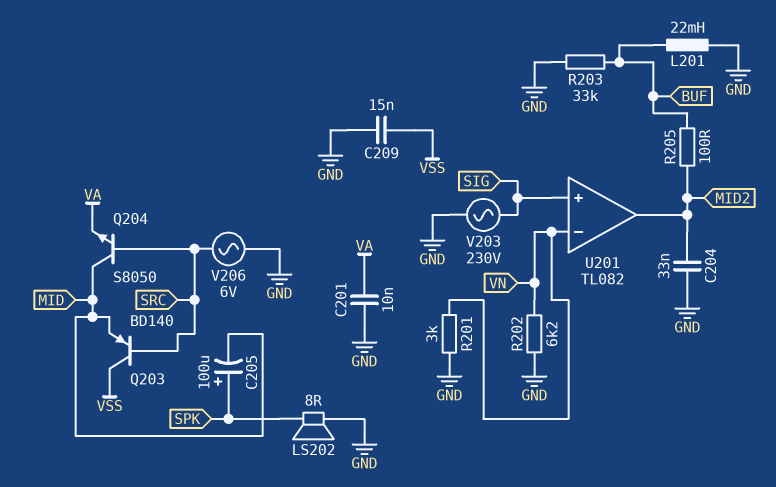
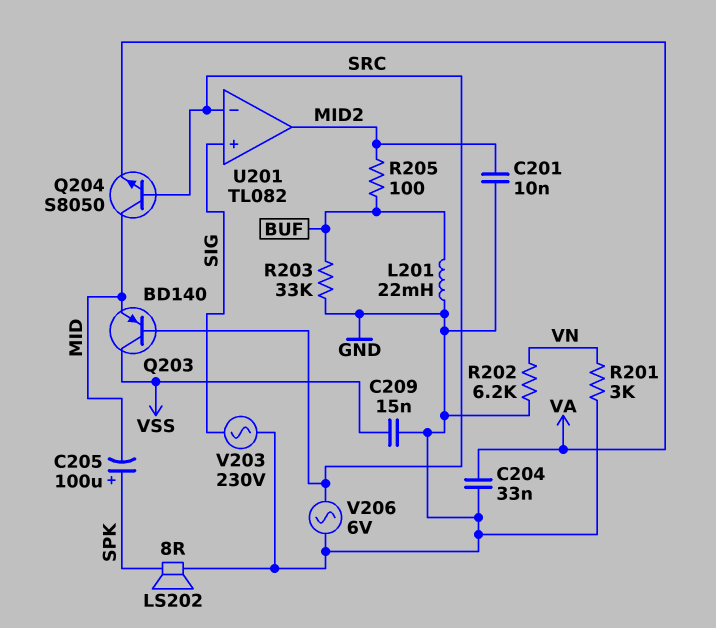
C201: 10nF (GND, VA) -> 10nF (GND, MID2)
C204: 33nF (GND, MID2) -> 33nF (GND, VA)
U201 pin in-: VN -> SRC

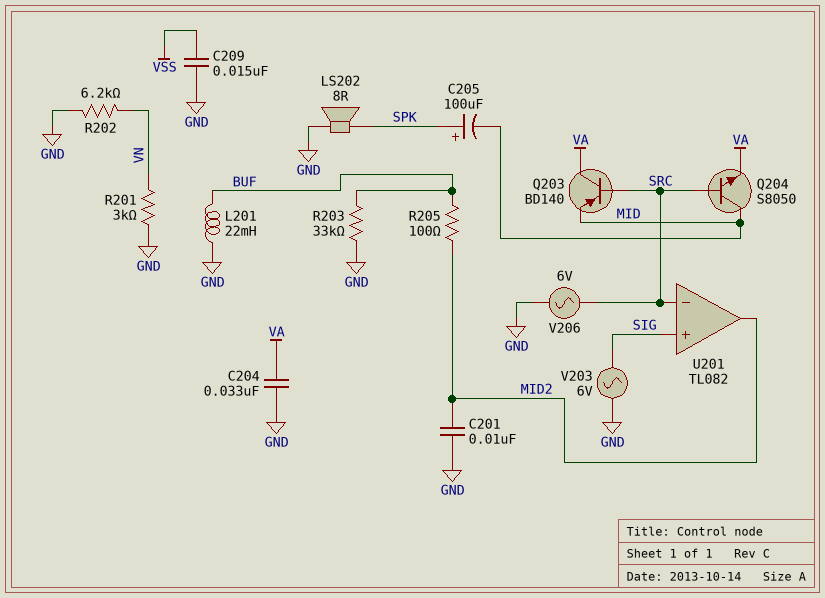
Q203: PNP BD140 (B SRC, C VSS, E MID) -> PNP BD140 (B SRC, C VA, E MID)
V203: AC 230V (GND, SIG) -> AC 6V (GND, SIG)

